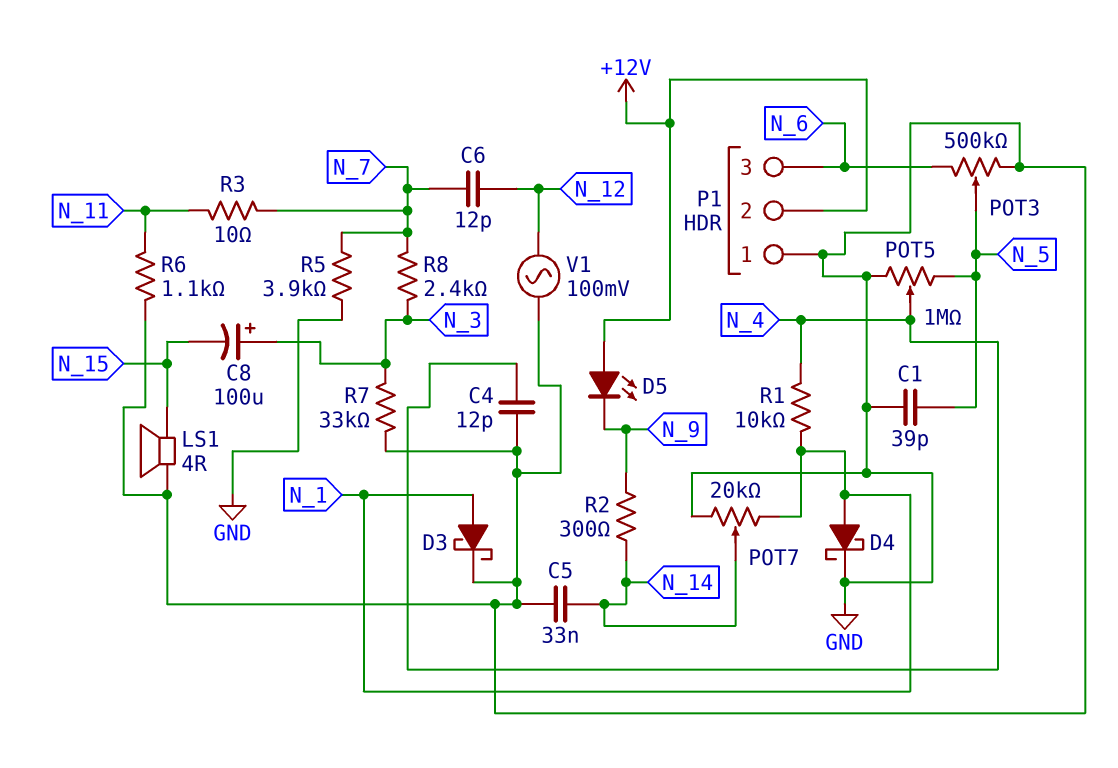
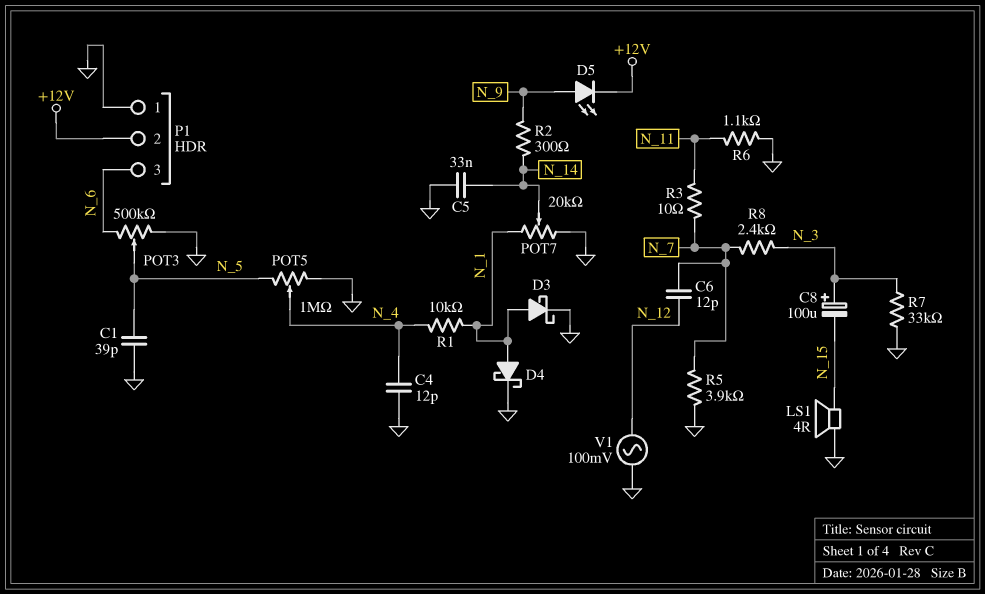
D5: LED (A +12V, K N_9) -> LED (A N_9, K +12V)

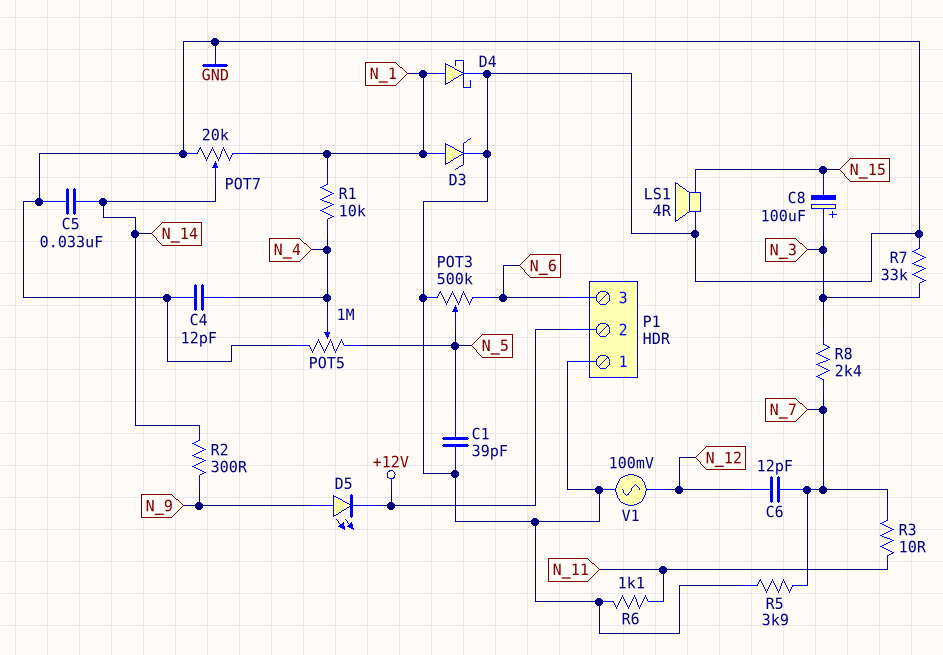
D3: schottky (A N_1, K GND) -> zener (A N_1, K GND)

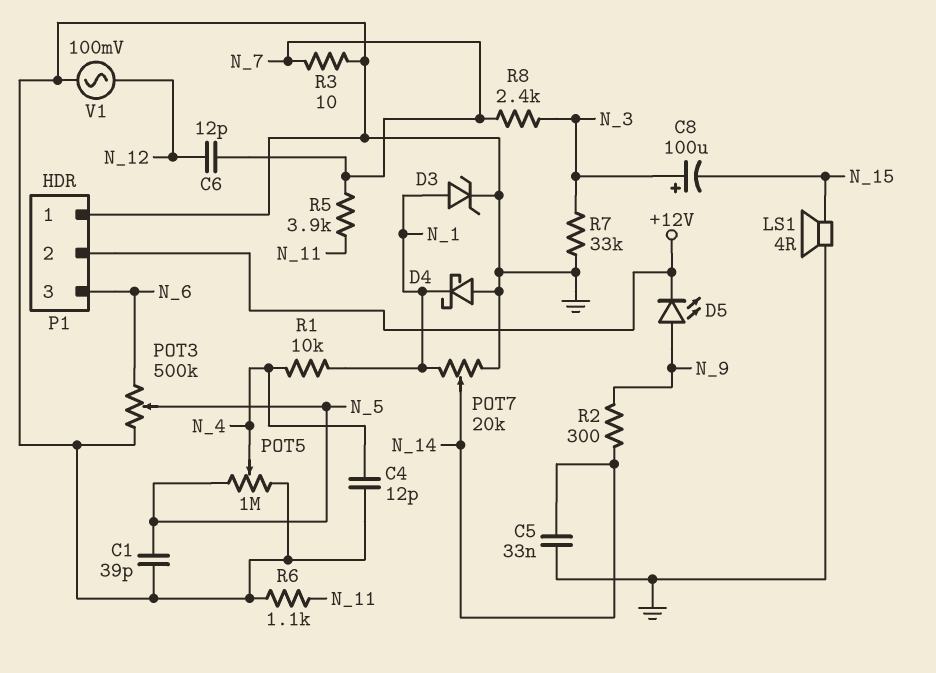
D4: schottky (A N_1, K GND) -> schottky (A GND, K N_1)
R3: 10 (N_7, N_11) -> 10 (GND, N_7)
R5: 3.9k (GND, N_7) -> 3.9k (N_7, N_11)

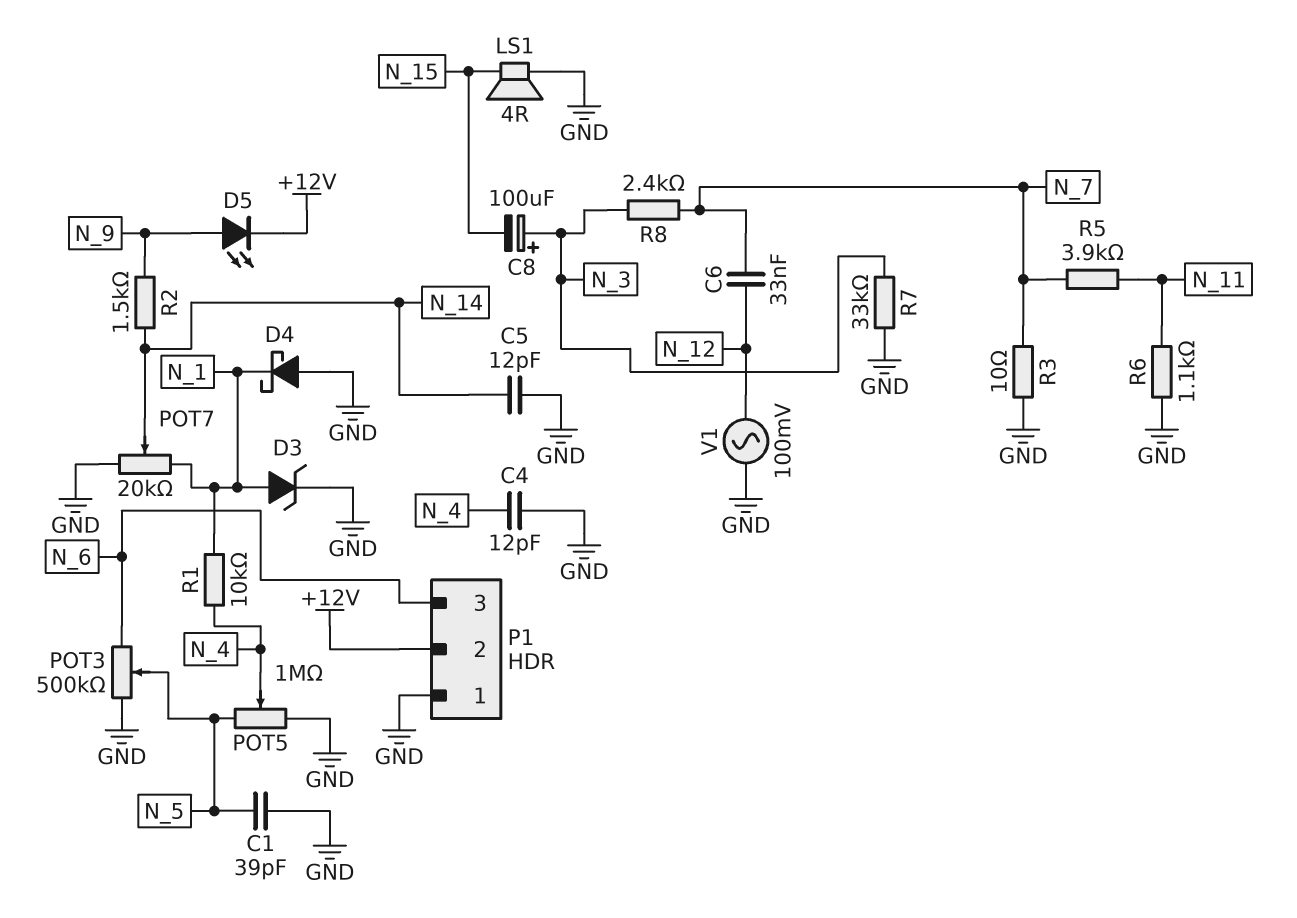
C5: 33nF (GND, N_14) -> 12pF (GND, N_14)
C6: 12pF (N_7, N_12) -> 33nF (N_7, N_12)
R2: 300 (N_9, N_14) -> 1.5k (N_9, N_14)

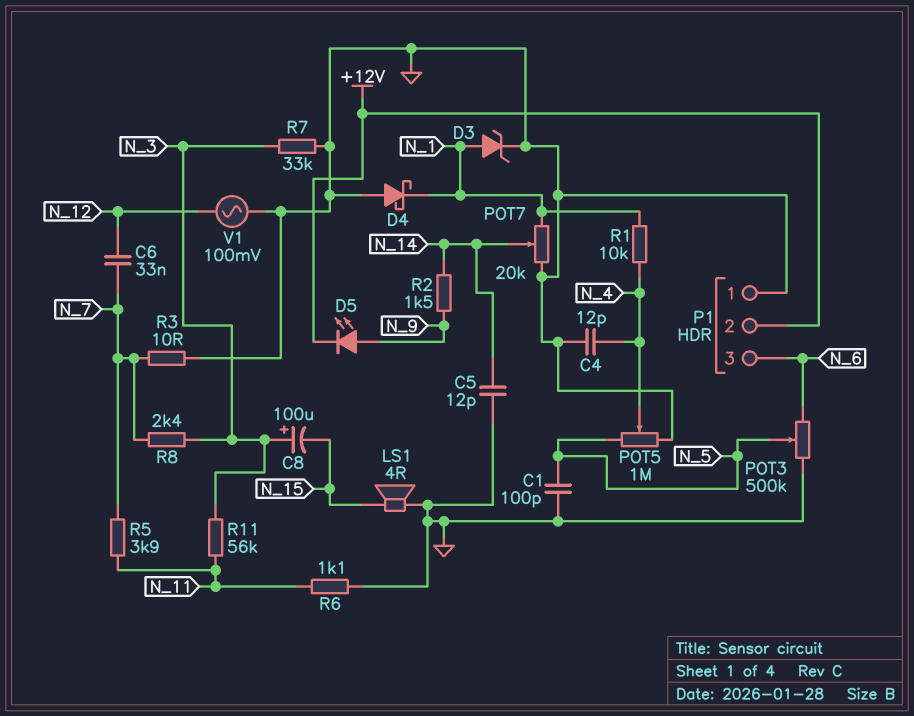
C1: 39pF (GND, N_5) -> 100pF (GND, N_5)
R11: none -> 56k (N_3, N_11)

